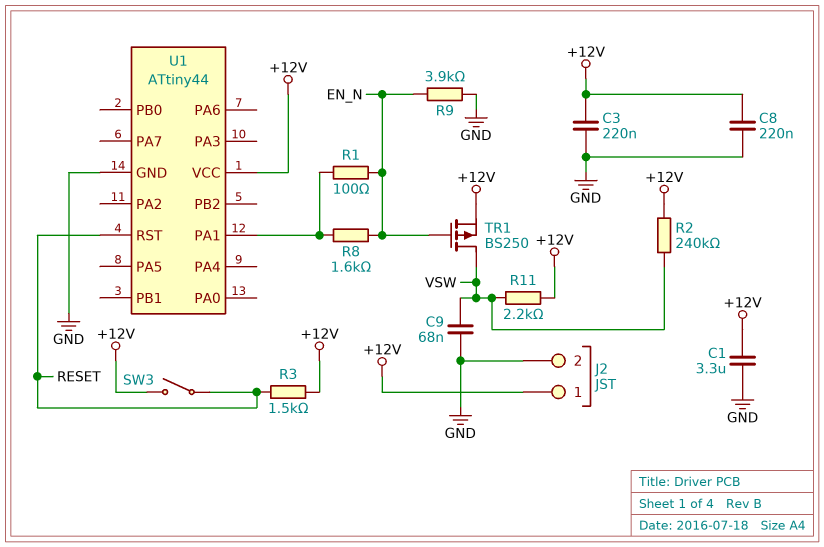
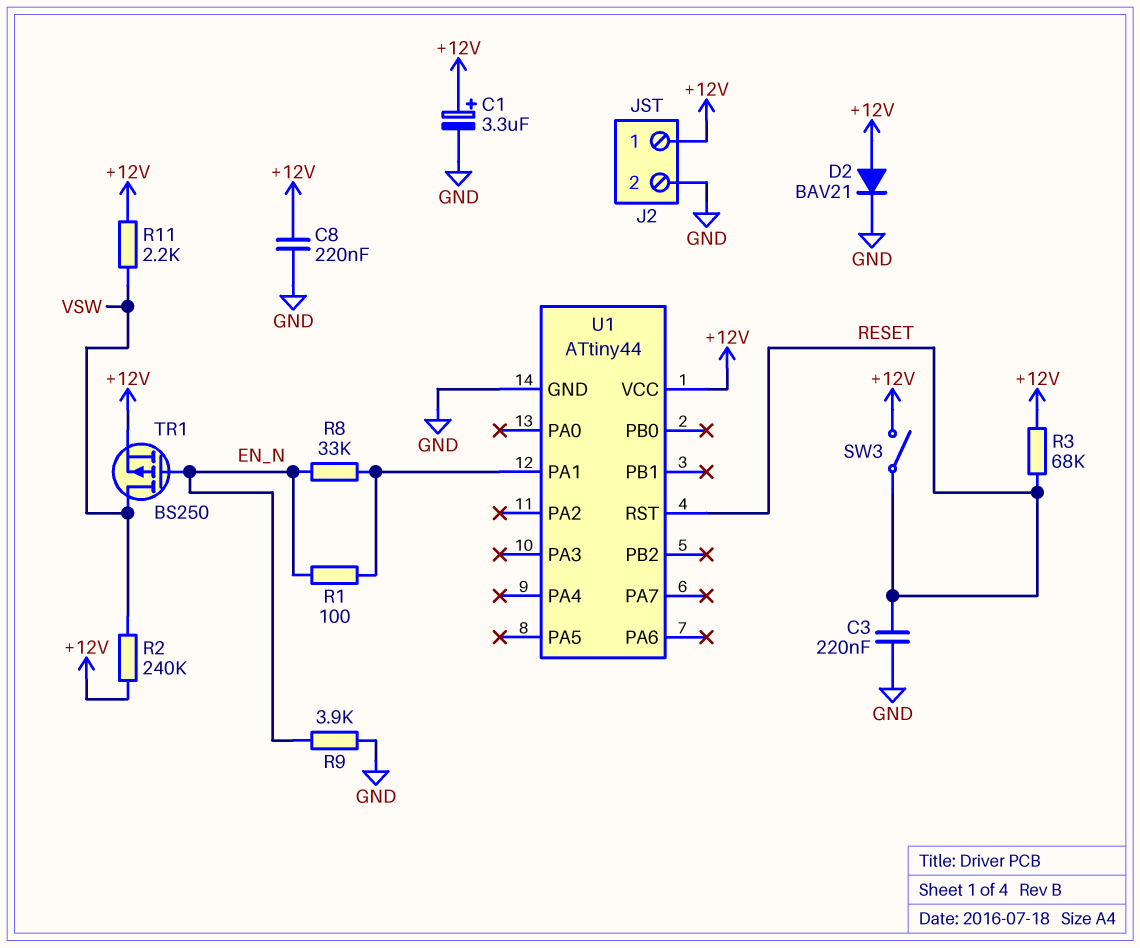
C1: 3.3uF (+12V, GND) -> 3.3uF (plus +12V, minus GND)
C3: 220nF (+12V, GND) -> 220nF (GND, RESET)
C9: 68nF (GND, VSW) -> none
D2: none -> diode BAV21 (A +12V, K GND)
R3: 1.5k (+12V, RESET) -> 68k (+12V, RESET)
R8: 1.6k (EN_N, U1/PA1) -> 33k (EN_N, U1/PA1)

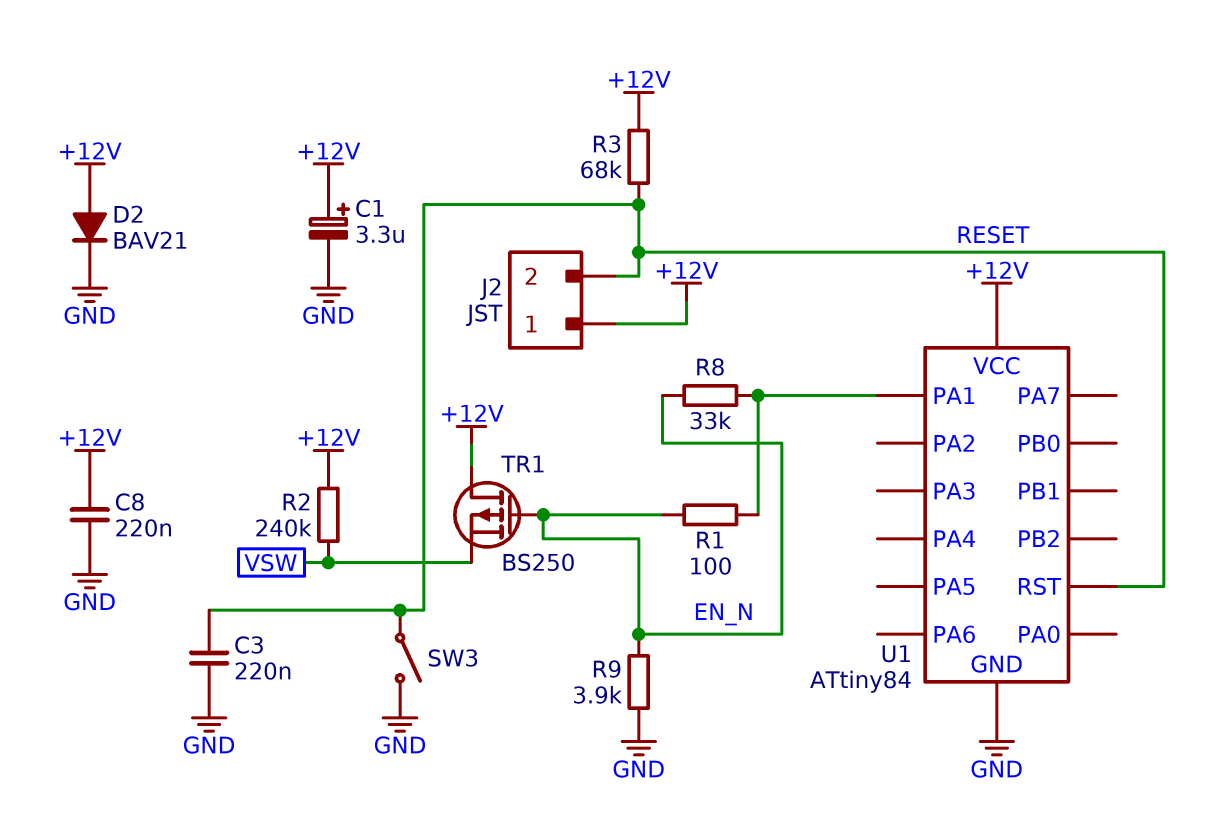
J2 pin 2: GND -> RESET
R11: 2.2k (+12V, VSW) -> none
SW3: switch (+12V, RESET) -> switch (GND, RESET)
TR1: PMOS BS250 (G EN_N, D VSW, S +12V) -> PMOS BS250 (G EN_N, D +12V, S VSW)
U1: ATtiny44 -> ATtiny84

